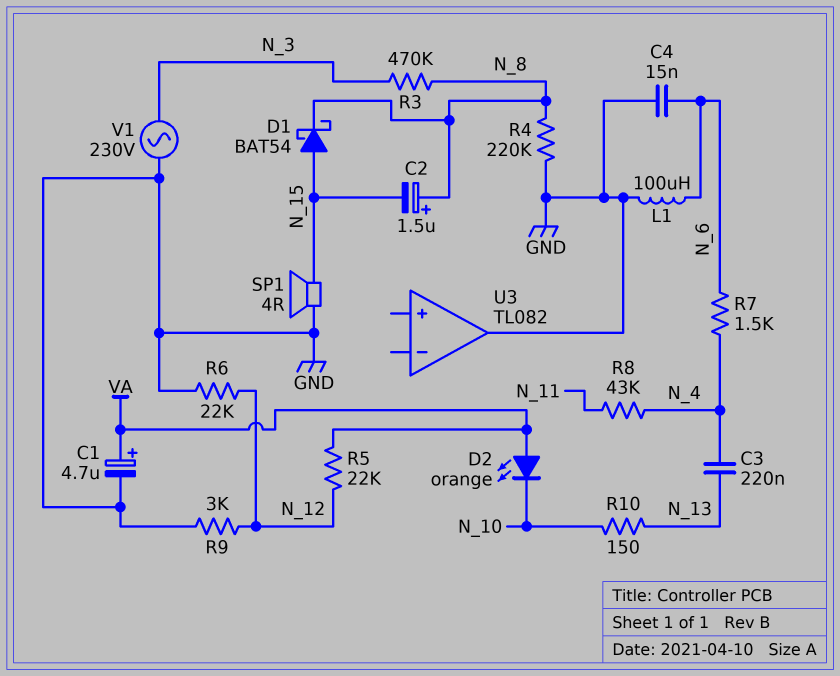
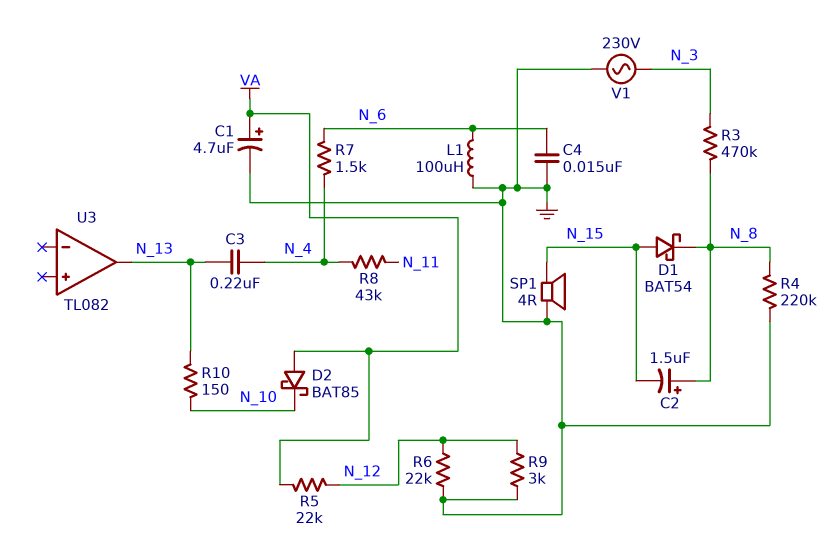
D2: LED orange (A VA, K N_10) -> schottky BAT85 (A VA, K N_10)
U3 pin out: GND -> N_13

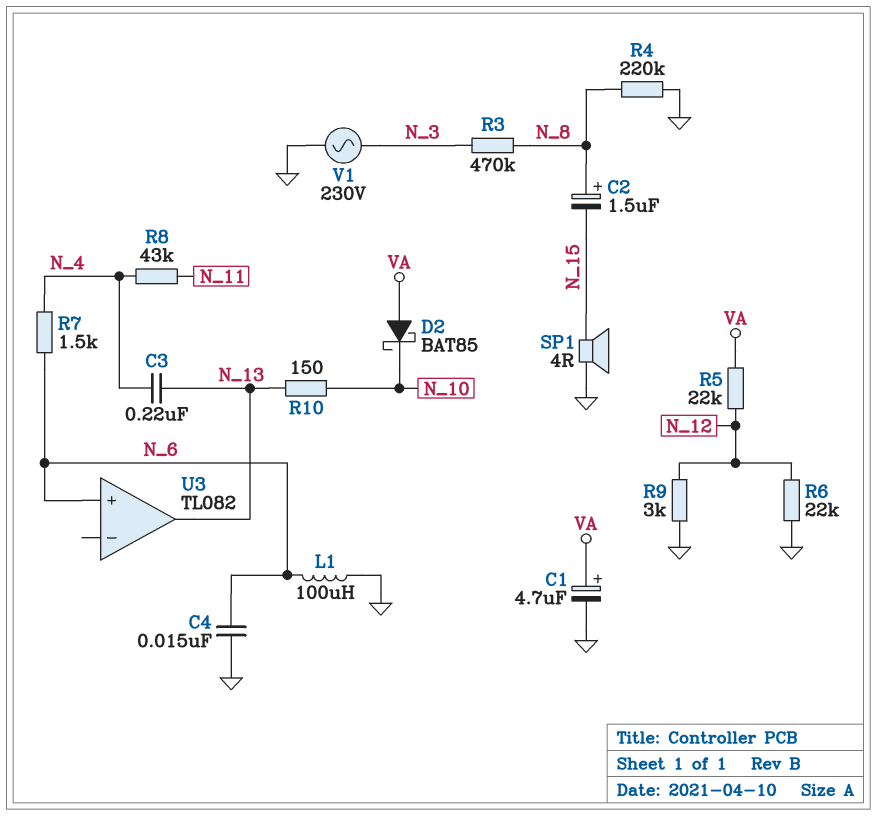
D1: schottky BAT54 (A N_15, K N_8) -> none
U3 pin in+: none -> N_6

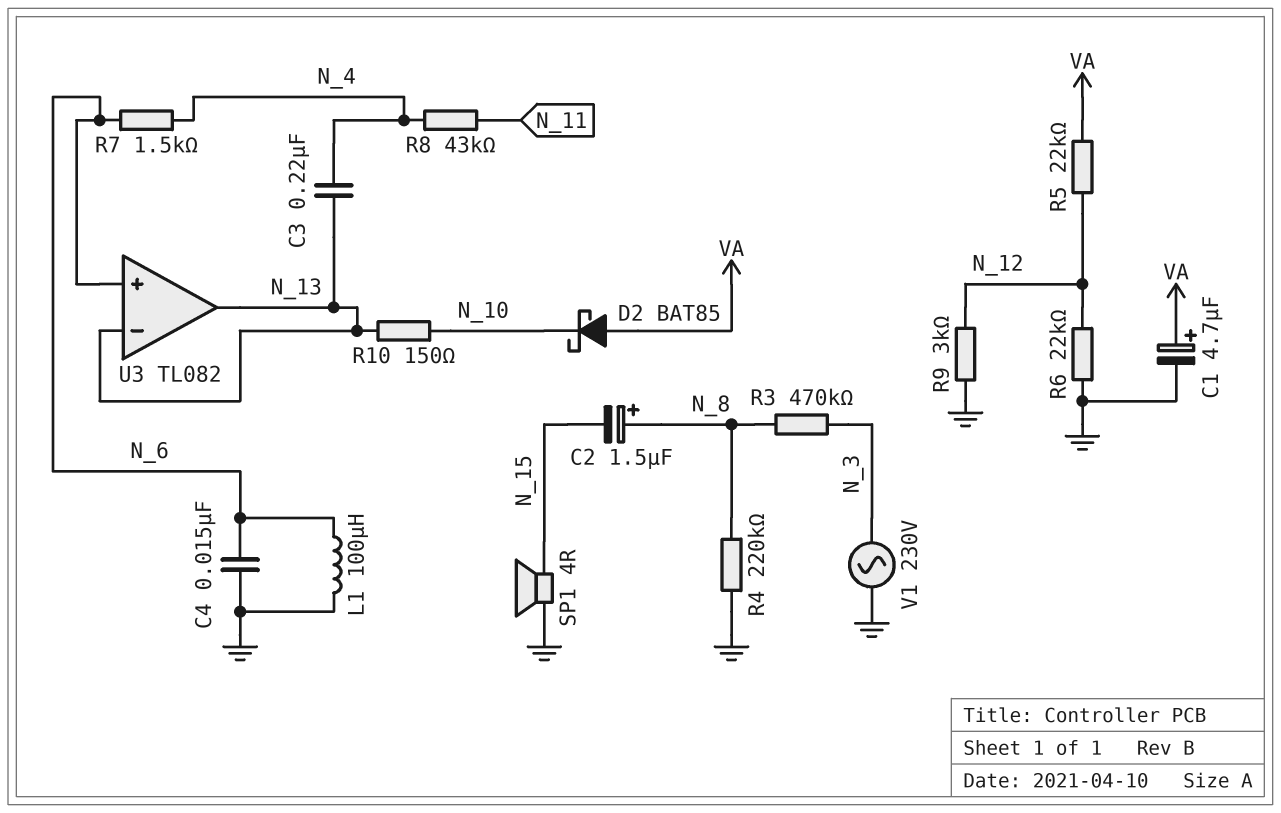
U3 pin in-: none -> N_13

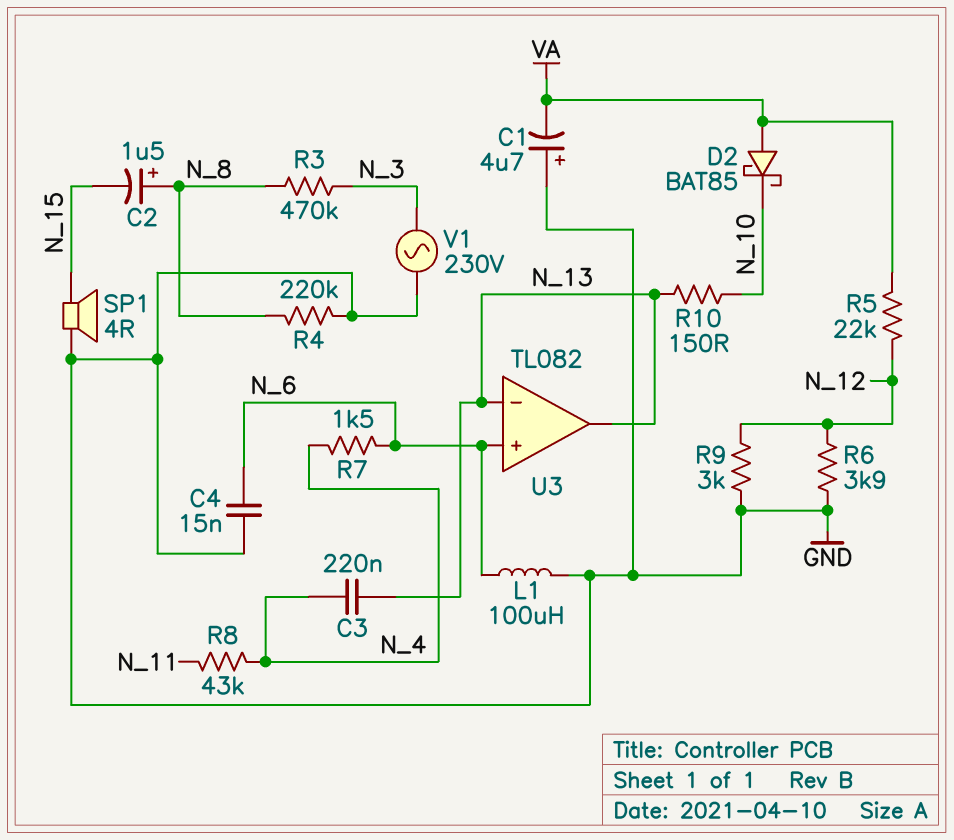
C1: 4.7uF (plus VA, minus GND) -> 4.7uF (plus GND, minus VA)
R6: 22k (GND, N_12) -> 3.9k (GND, N_12)

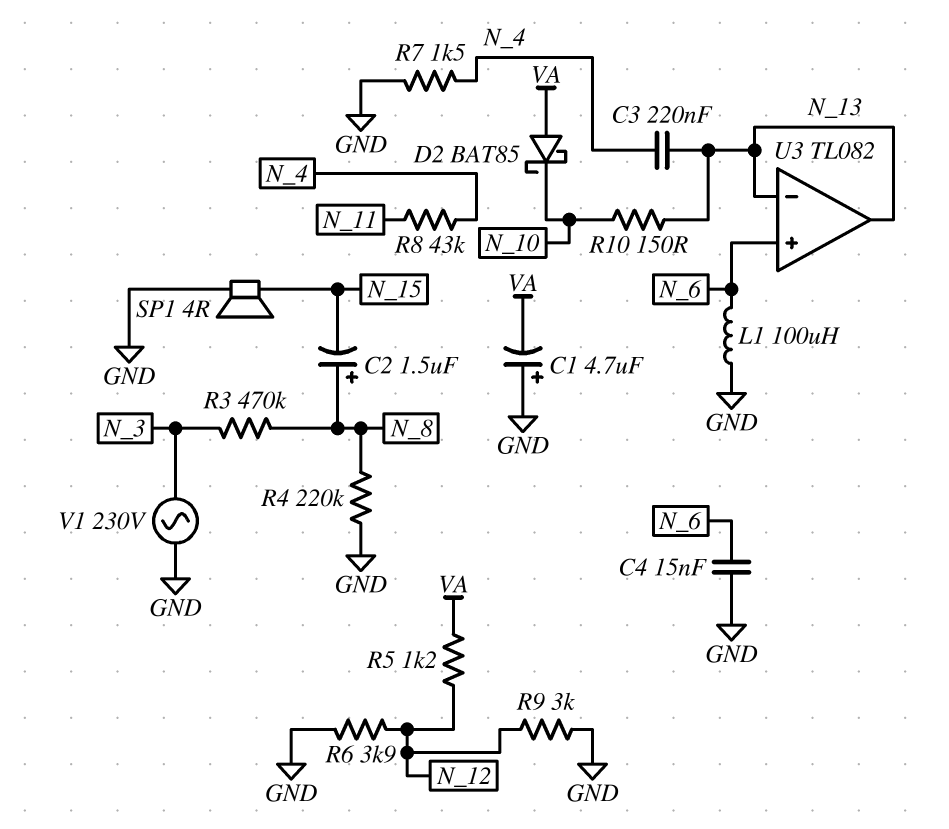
R5: 22k (N_12, VA) -> 1.2k (N_12, VA)
R7: 1.5k (N_4, N_6) -> 1.5k (GND, N_4)

